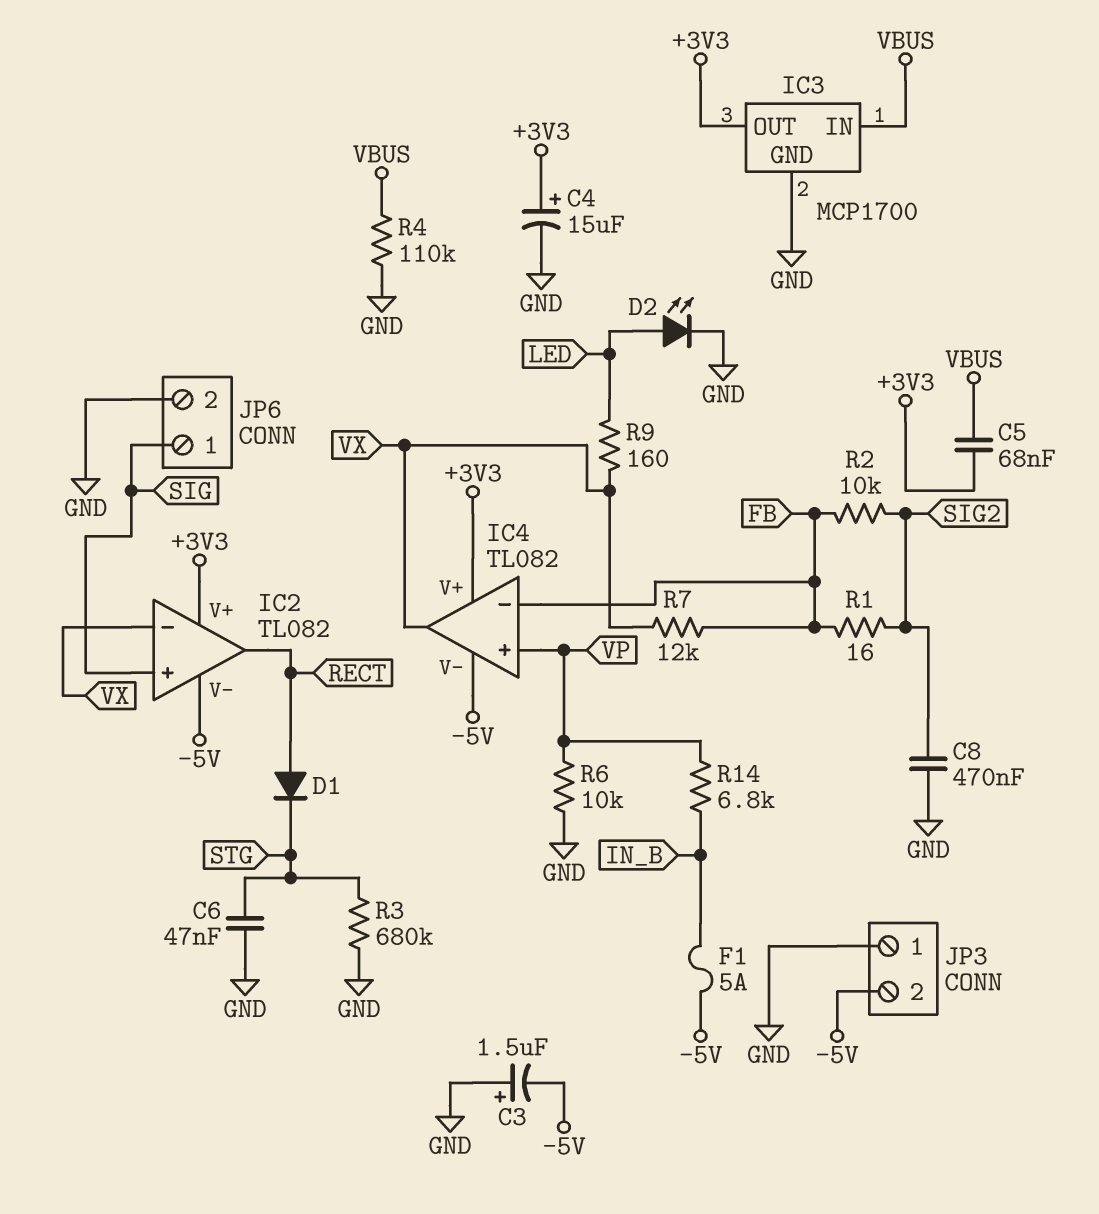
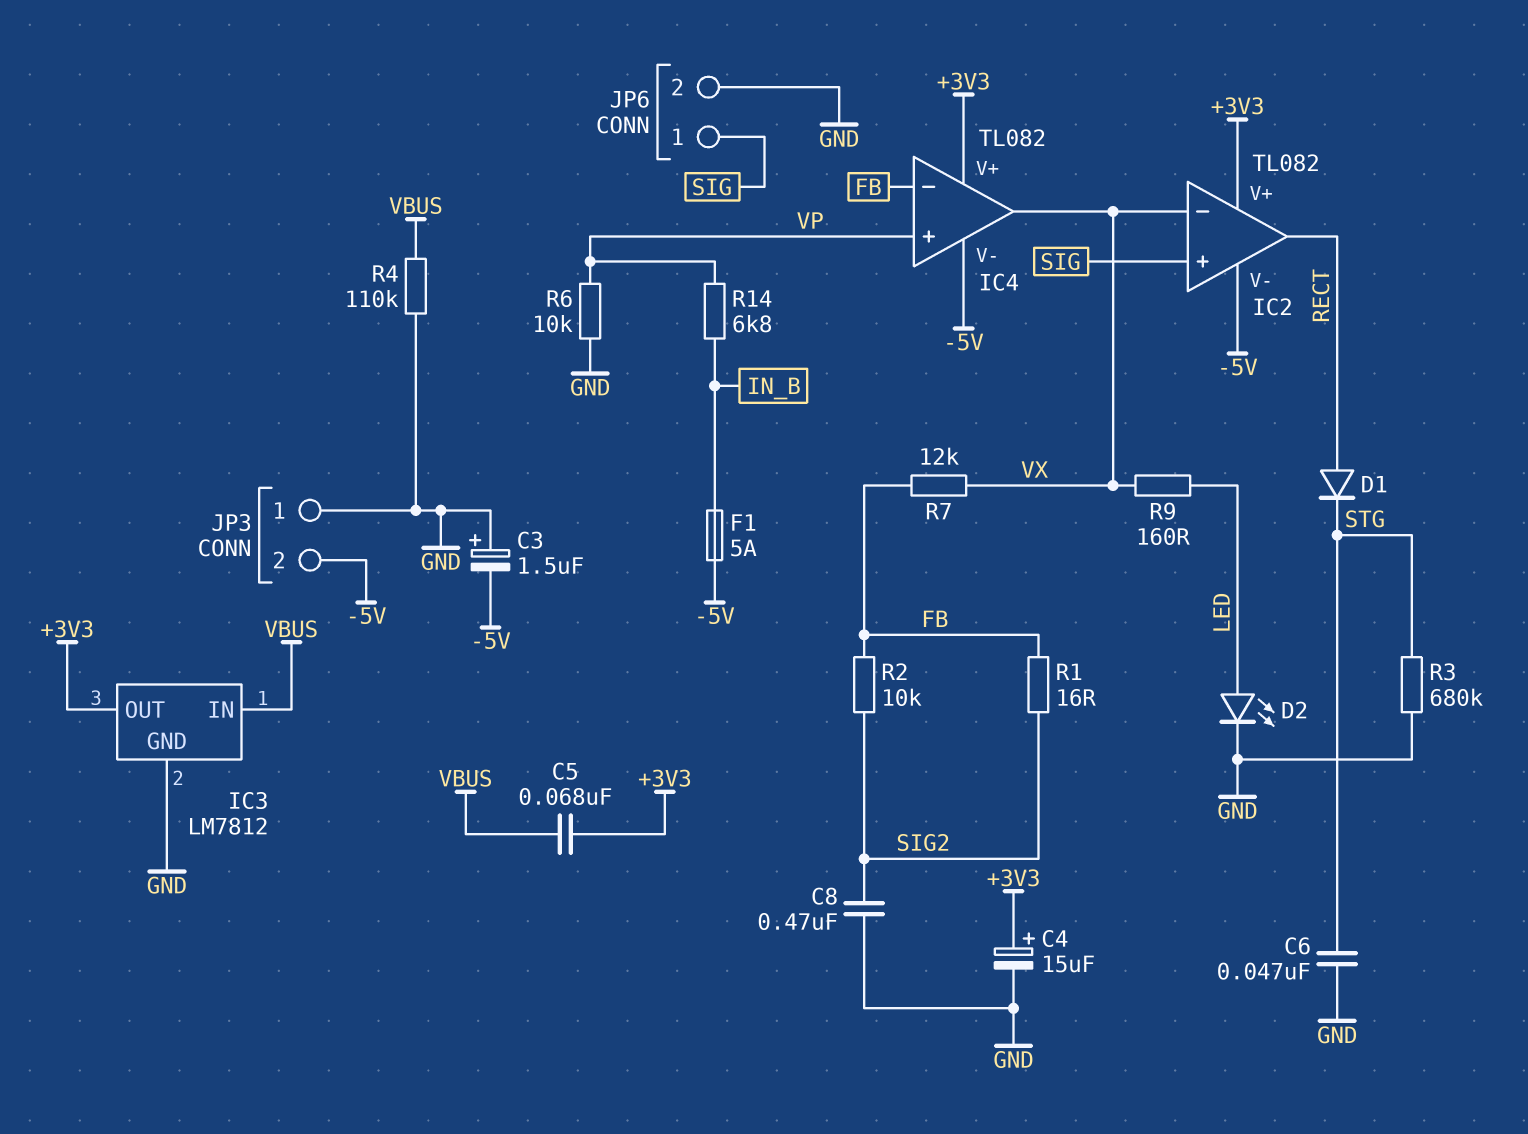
IC3: MCP1700 -> LM7812

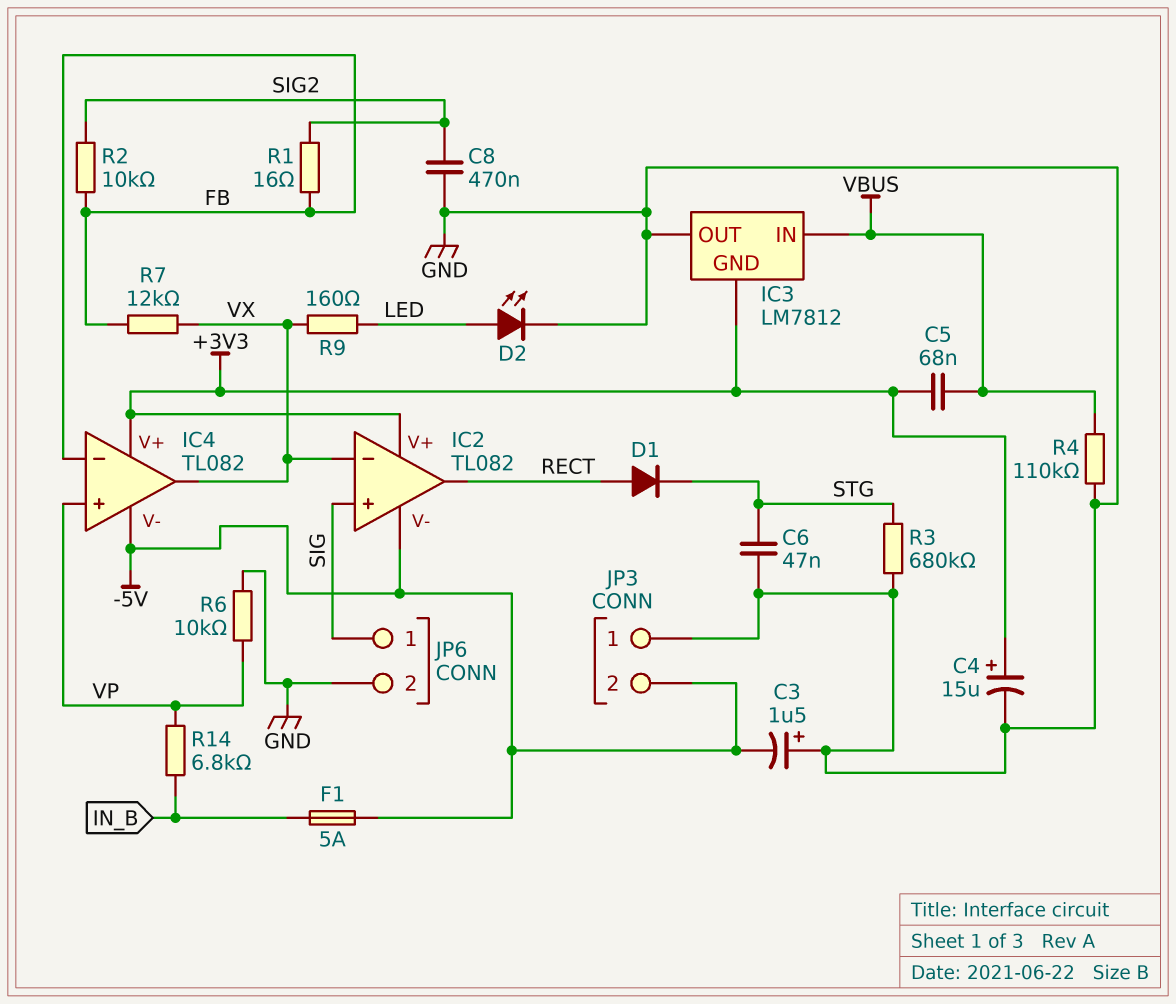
IC3 pin GND: GND -> +3V3
IC3 pin OUT: +3V3 -> GND

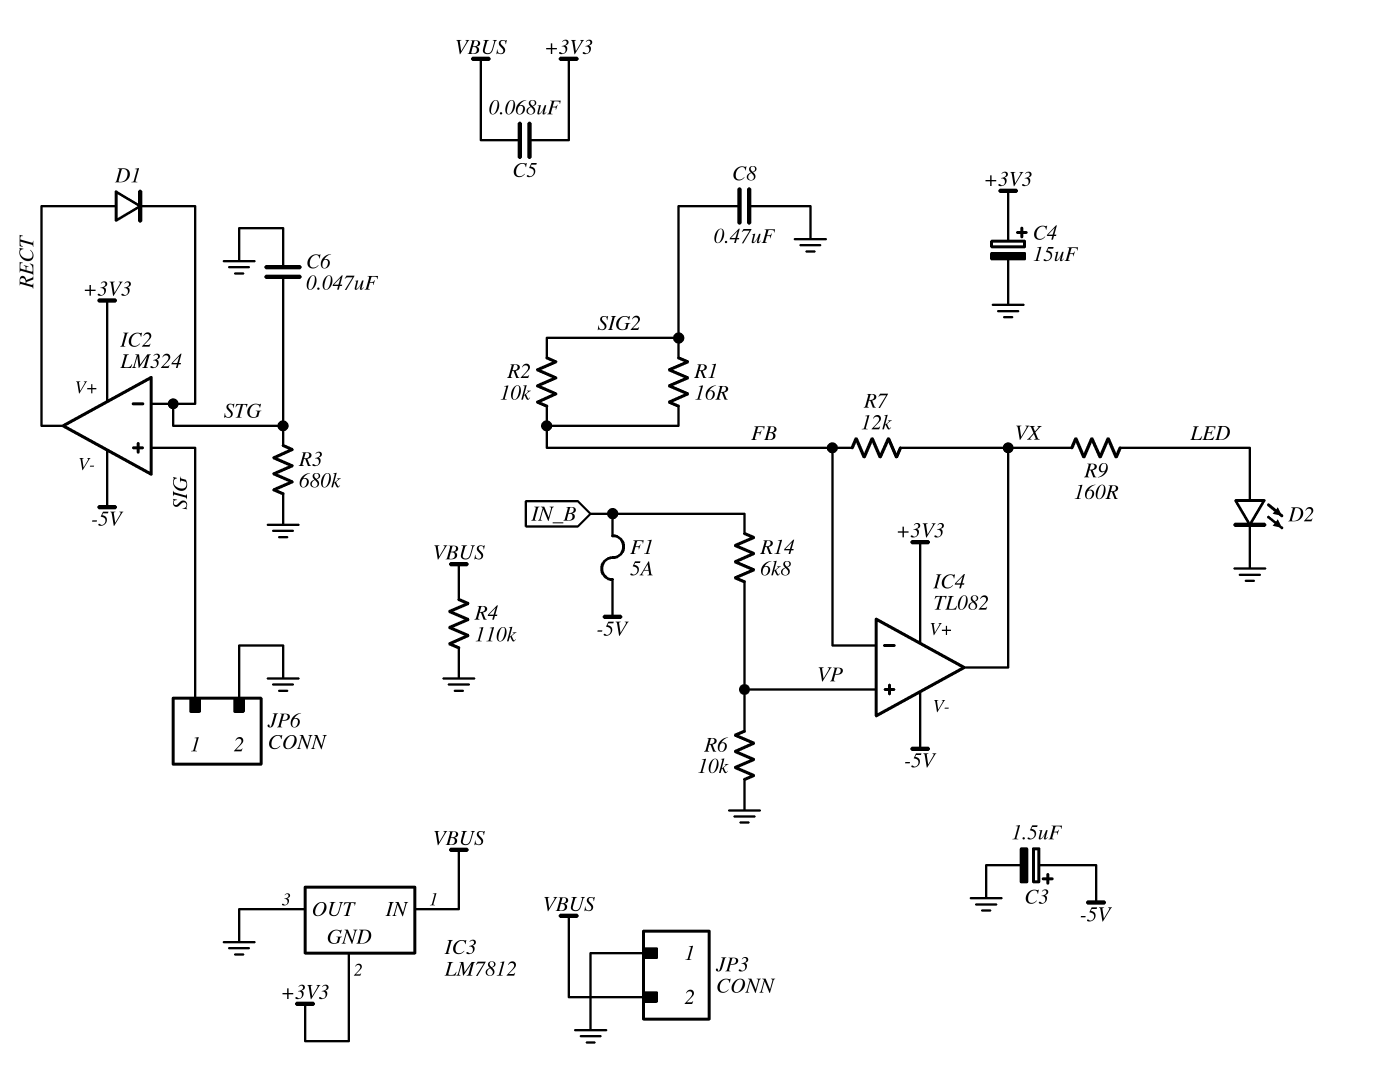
C3: 1.5uF (plus GND, minus -5V) -> 1.5uF (plus -5V, minus GND)
IC2: TL082 -> LM324
IC2 pin in-: VX -> STG
JP3 pin 2: -5V -> VBUS

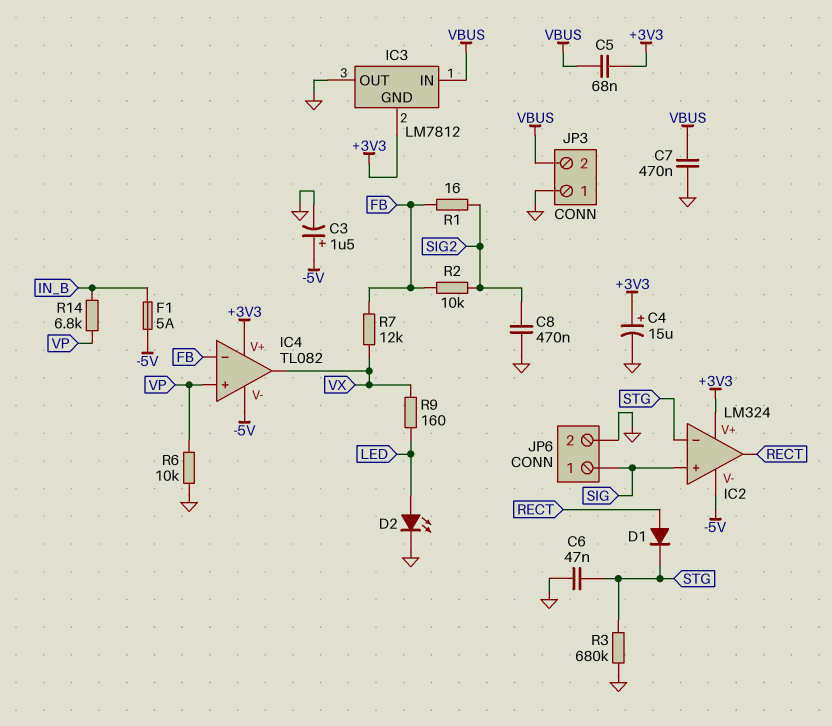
C7: none -> 470nF (GND, VBUS)
R4: 110k (GND, VBUS) -> none

